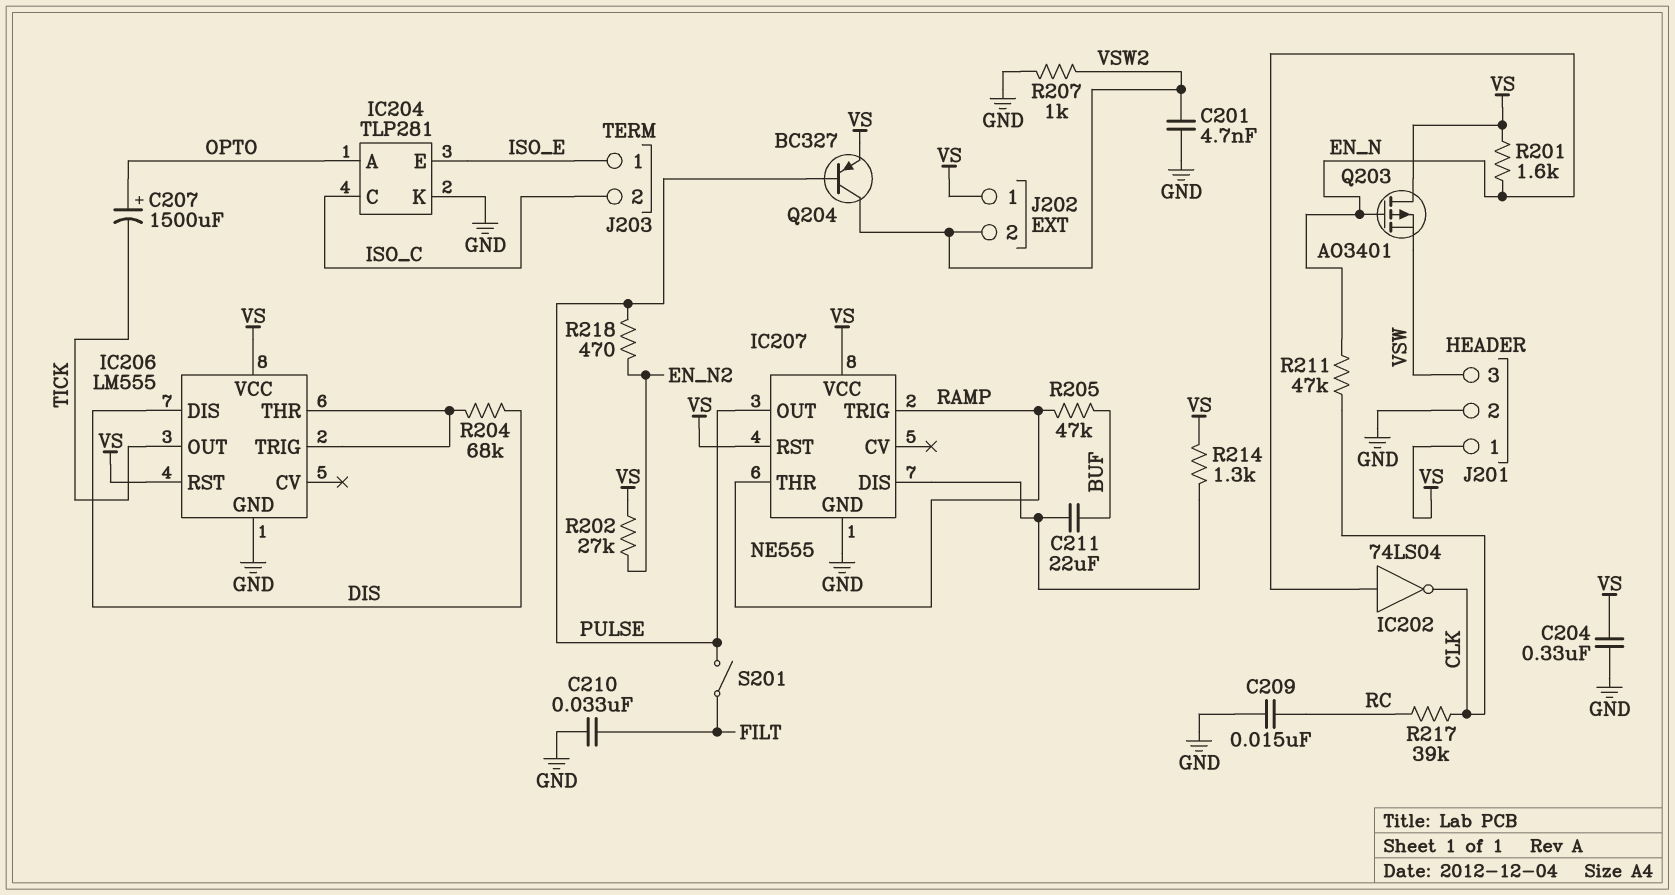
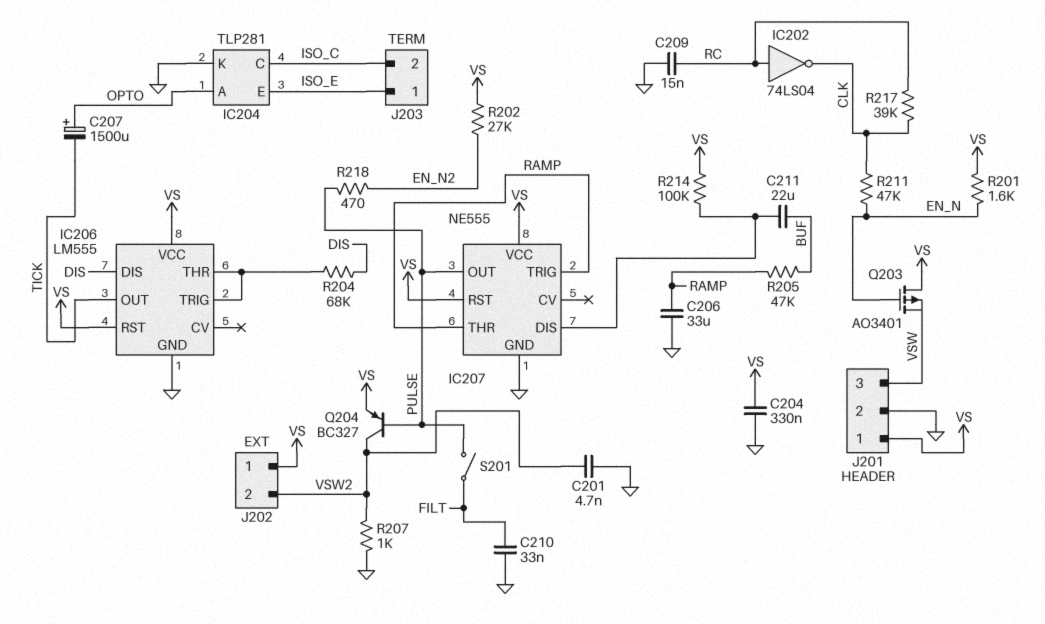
C206: none -> 33uF (GND, RAMP)
IC202: NOT 74LS04 (in EN_N, out CLK) -> NOT 74LS04 (in RC, out CLK)
R214: 1.3k (IC207/DIS, VS) -> 100k (IC207/DIS, VS)

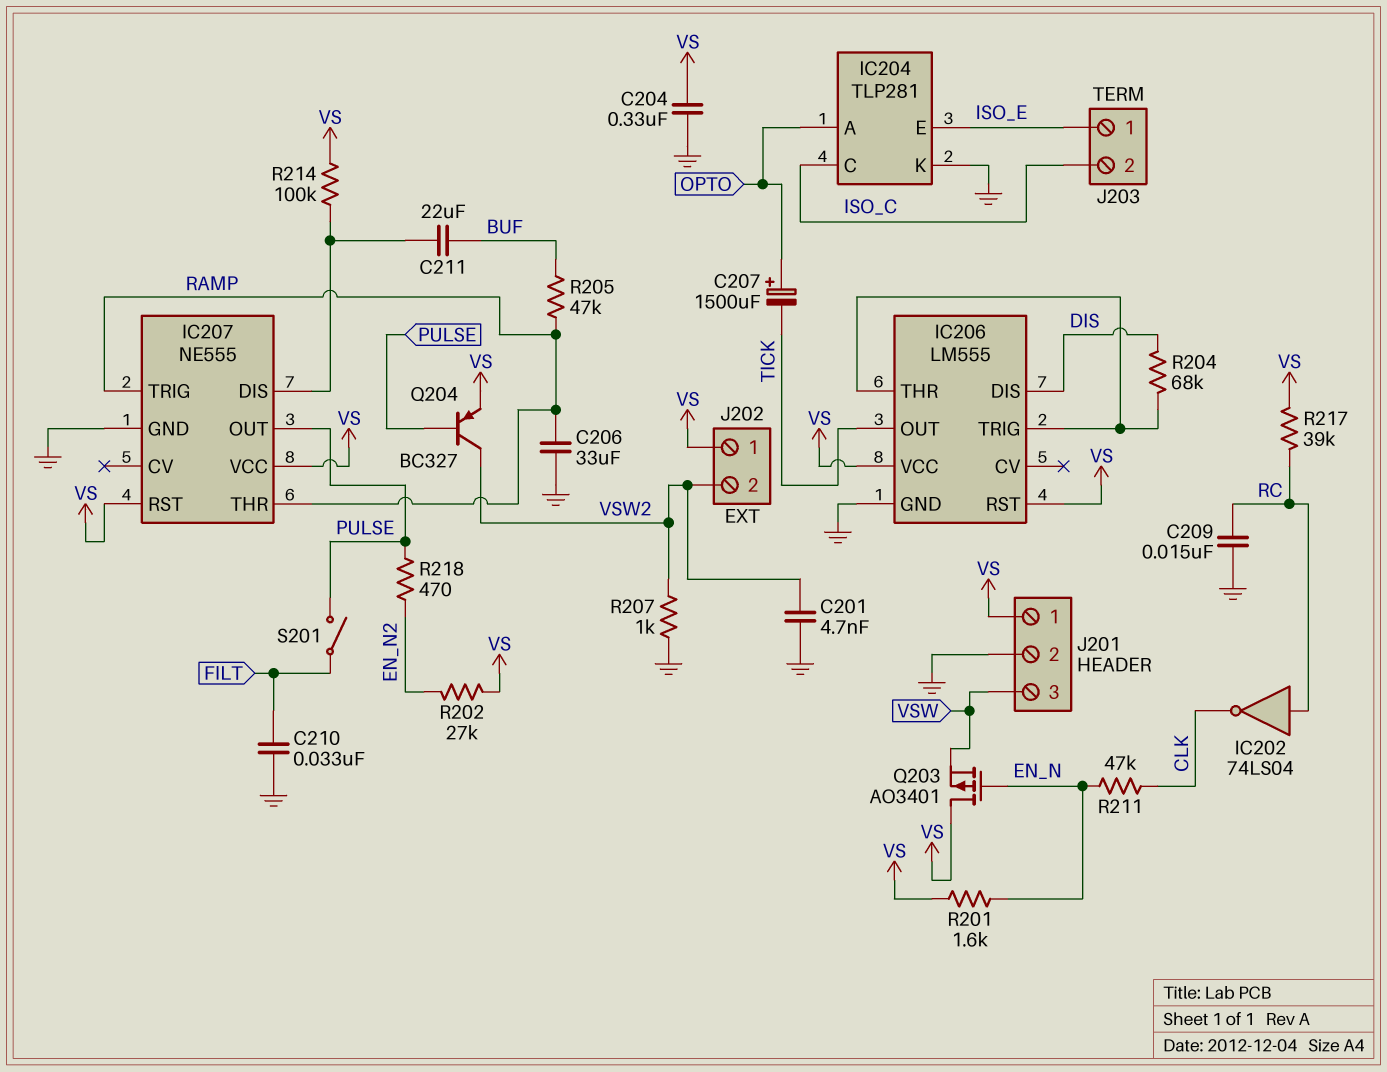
R217: 39k (CLK, RC) -> 39k (RC, VS)

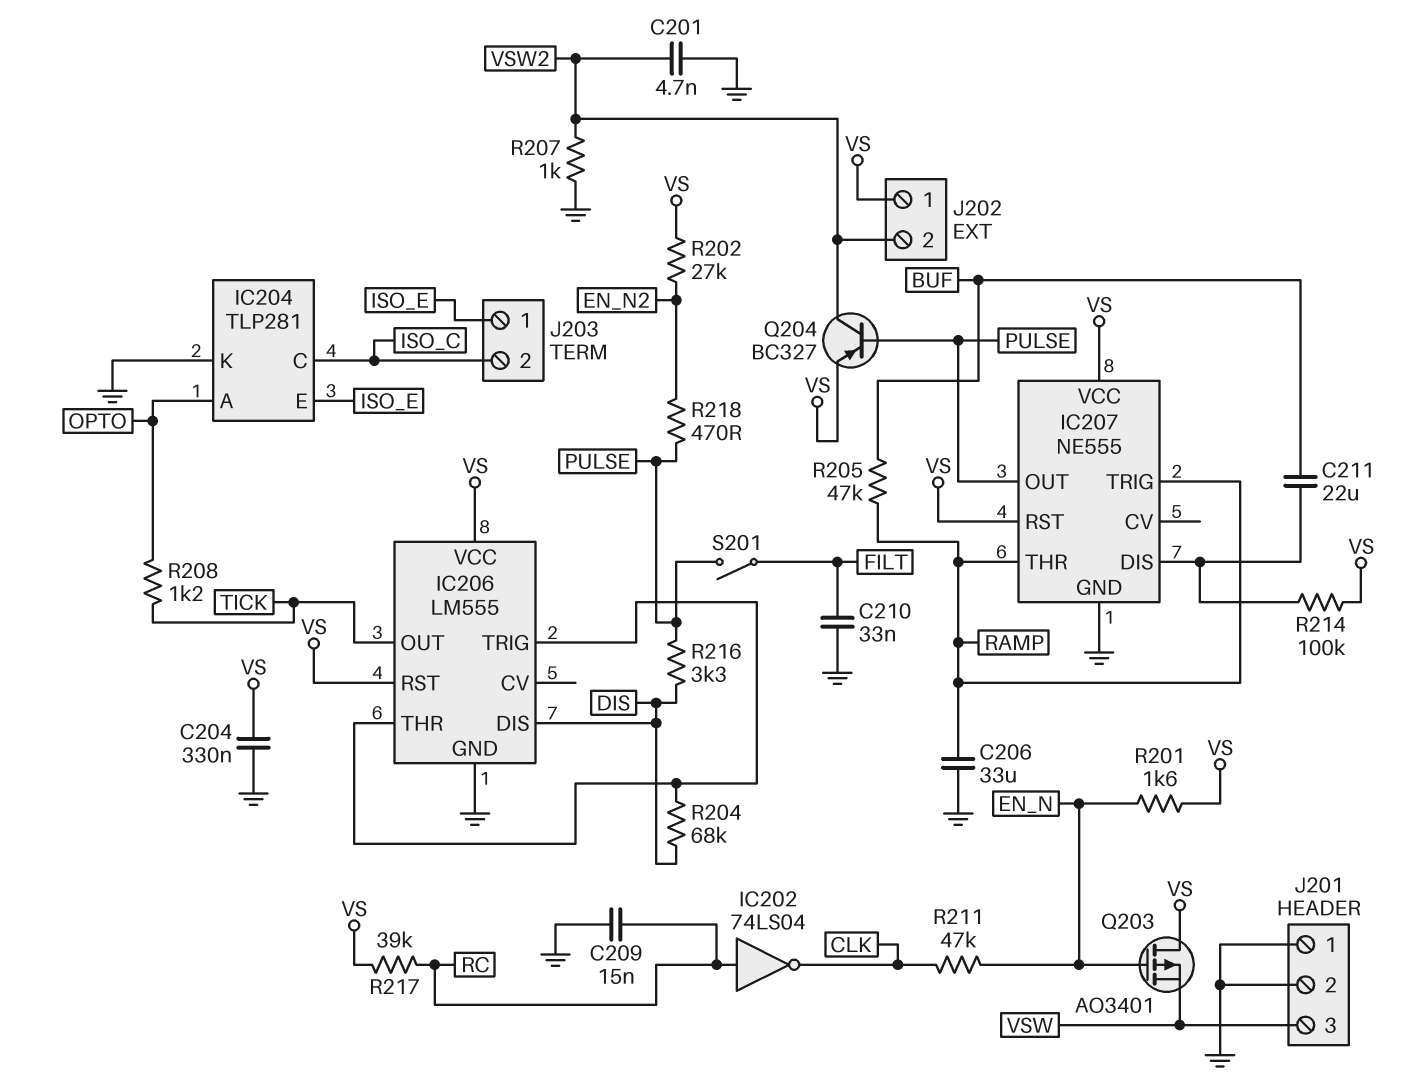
C207: 1500uF (plus OPTO, minus TICK) -> none
J201 pin 1: VS -> GND
R208: none -> 1.2k (OPTO, TICK)
R216: none -> 3.3k (DIS, PULSE)

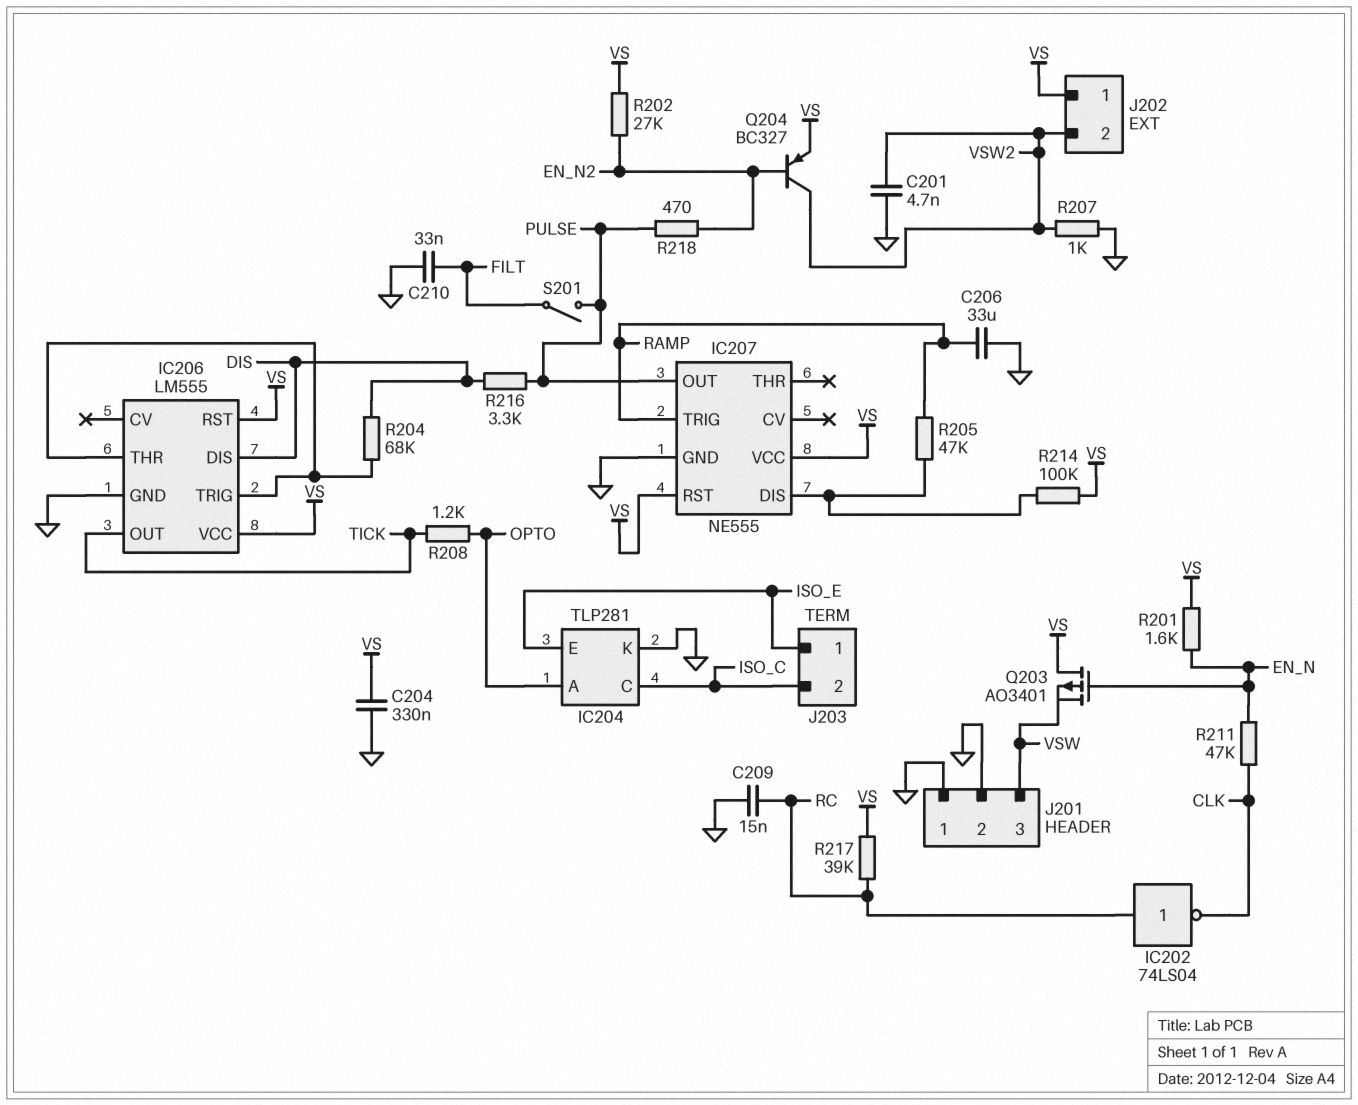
C211: 22uF (BUF, IC207/DIS) -> none
IC207 pin THR: RAMP -> none
Q204: PNP BC327 (B PULSE, C VSW2, E VS) -> PNP BC327 (B EN_N2, C VSW2, E VS)
R205: 47k (BUF, RAMP) -> 47k (IC207/DIS, RAMP)

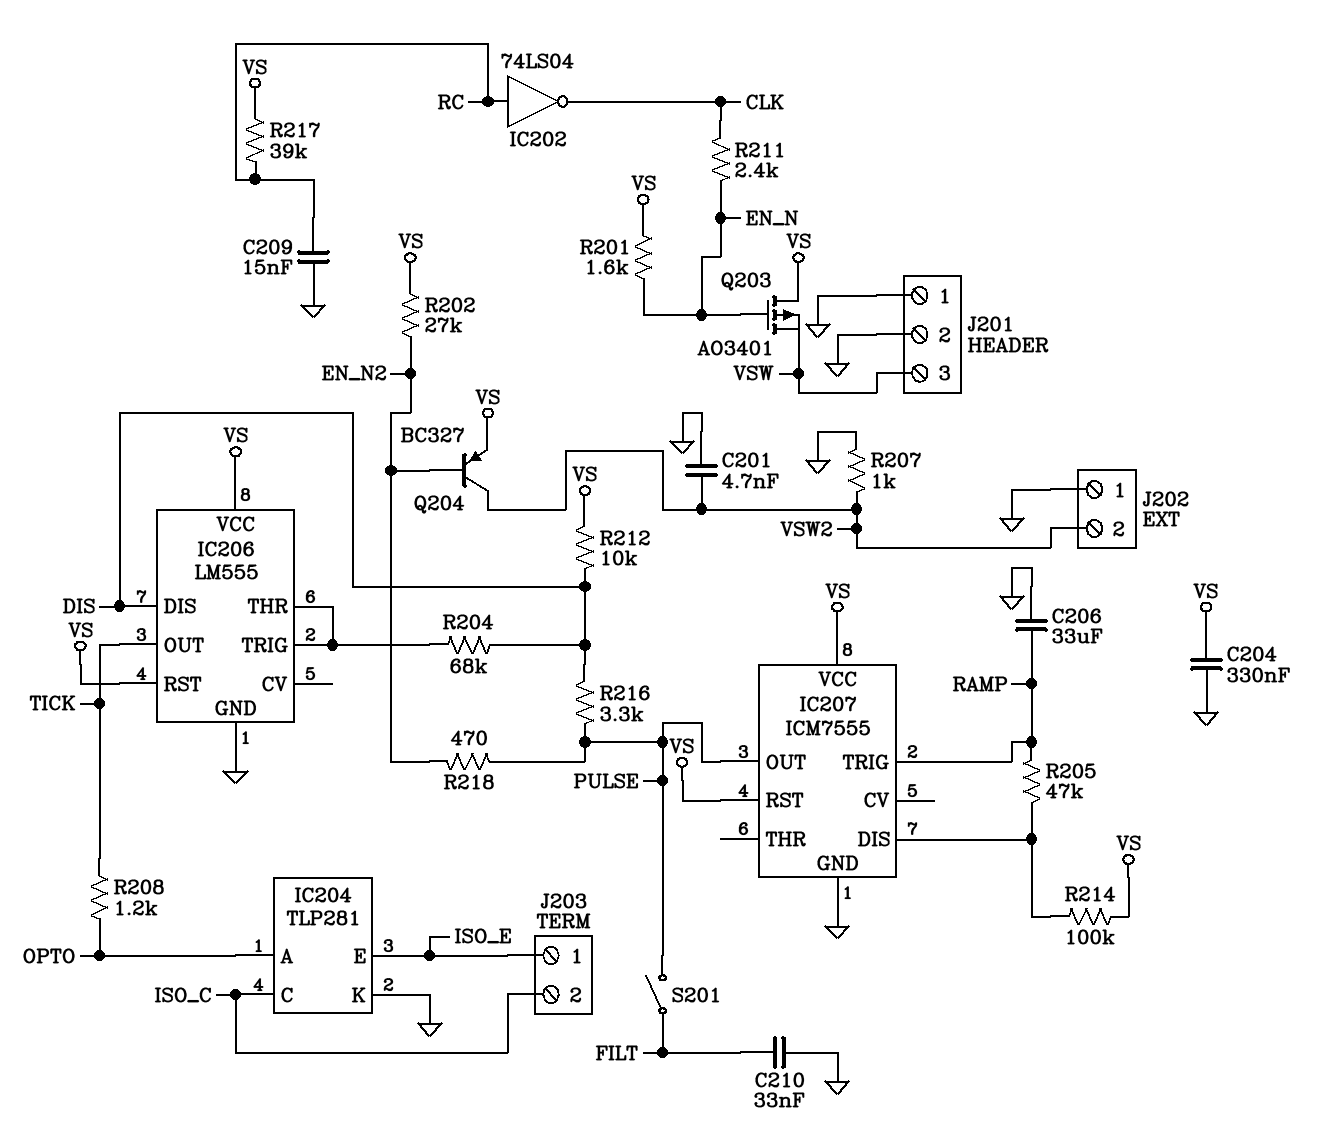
IC207: NE555 -> ICM7555
J202 pin 1: VS -> GND
R211: 47k (CLK, EN_N) -> 2.4k (CLK, EN_N)
R212: none -> 10k (DIS, VS)

